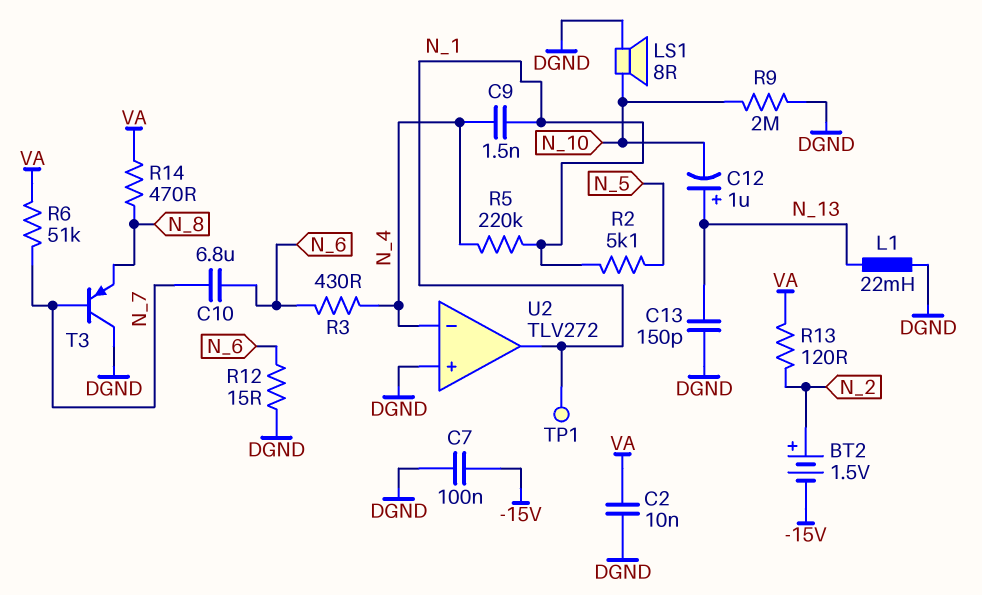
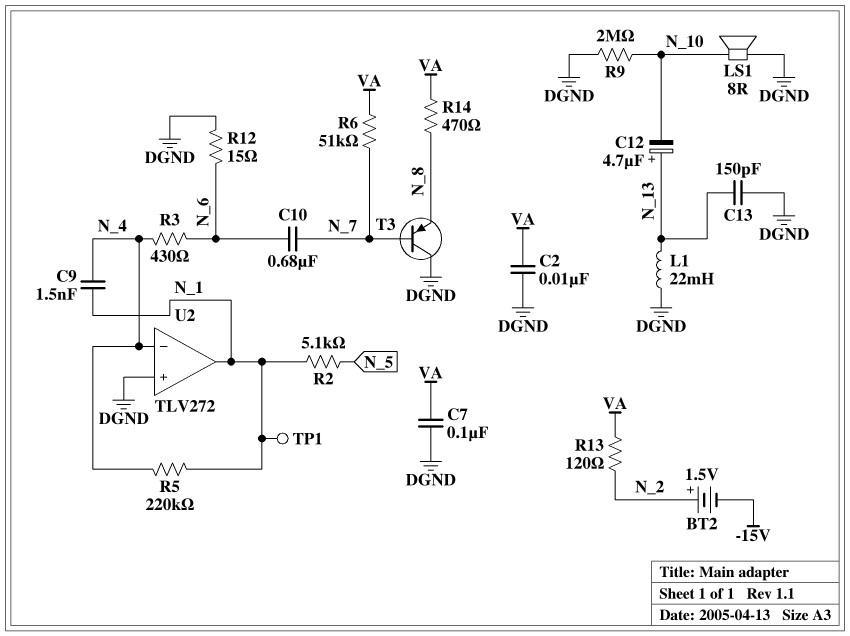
C7: 100nF (-15V, DGND) -> 100nF (DGND, VA)
C10: 6.8uF (N_6, N_7) -> 680nF (N_6, N_7)
C12: 1uF (plus N_13, minus N_10) -> 4.7uF (plus N_13, minus N_10)

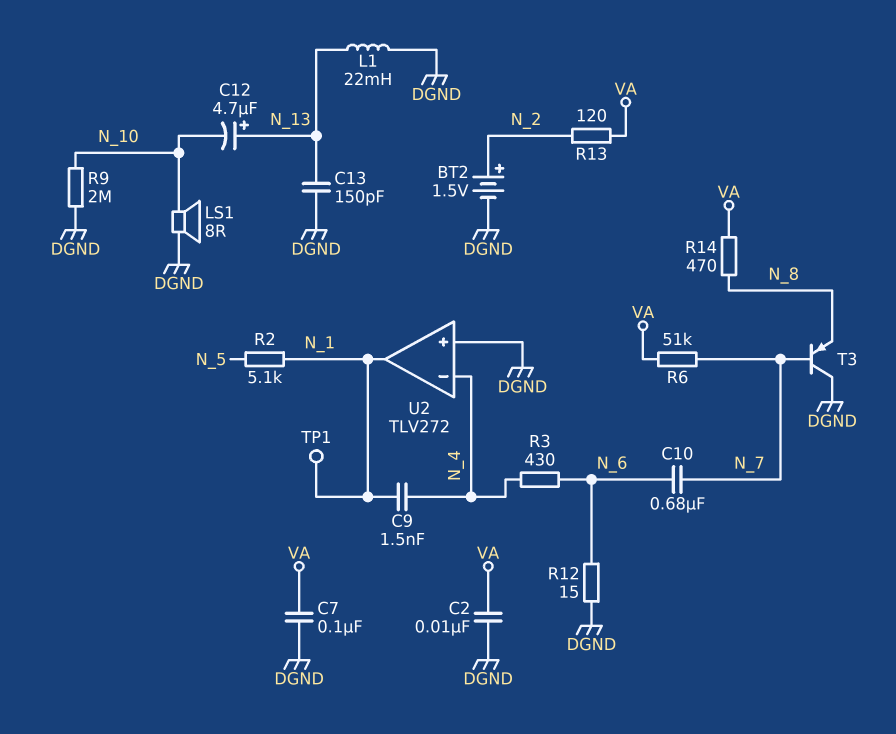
BT2: 1.5V (plus N_2, minus -15V) -> 1.5V (plus N_2, minus DGND)
R5: 220k (N_1, N_4) -> none

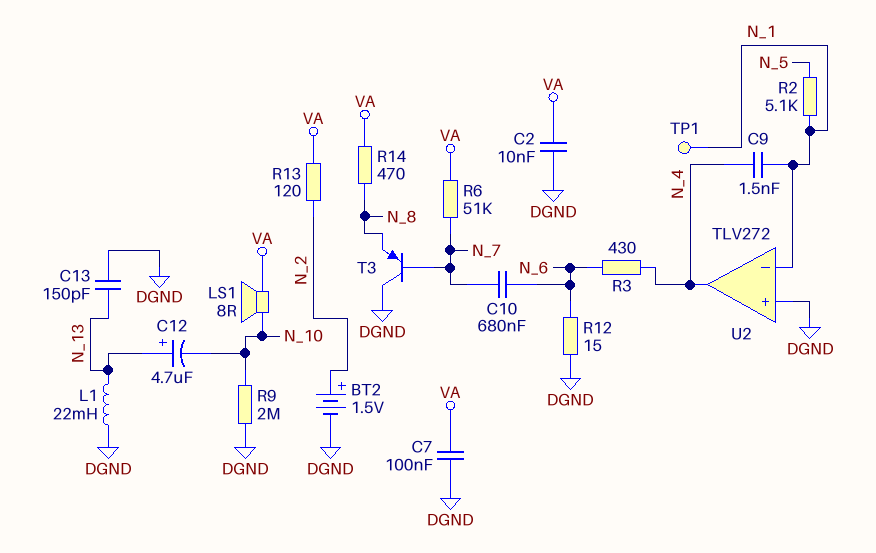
LS1: speaker 8R (DGND, N_10) -> speaker 8R (N_10, VA)
U2 pin in-: N_4 -> N_1
U2 pin out: N_1 -> N_4

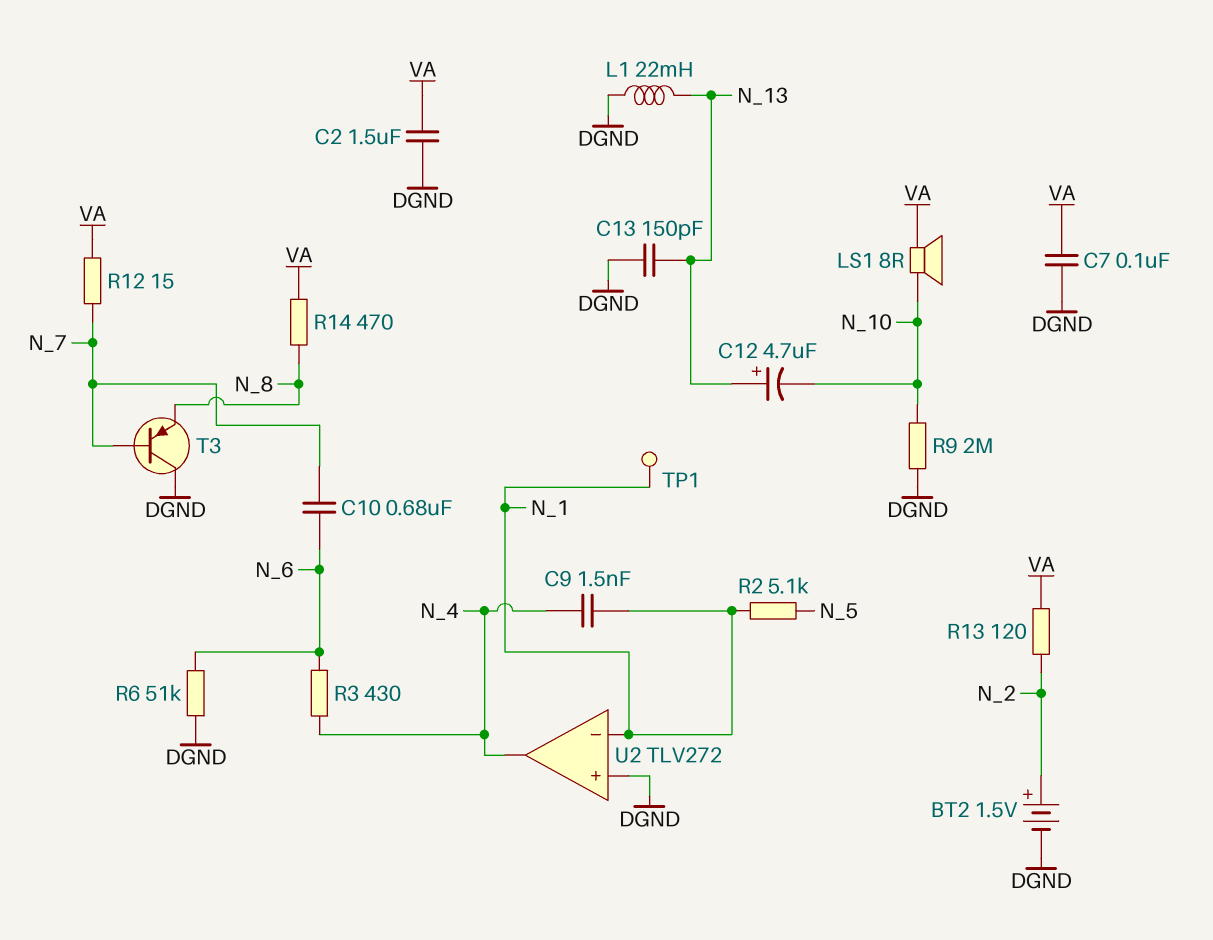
C2: 10nF (DGND, VA) -> 1.5uF (DGND, VA)
R6: 51k (N_7, VA) -> 51k (DGND, N_6)
R12: 15 (DGND, N_6) -> 15 (N_7, VA)

